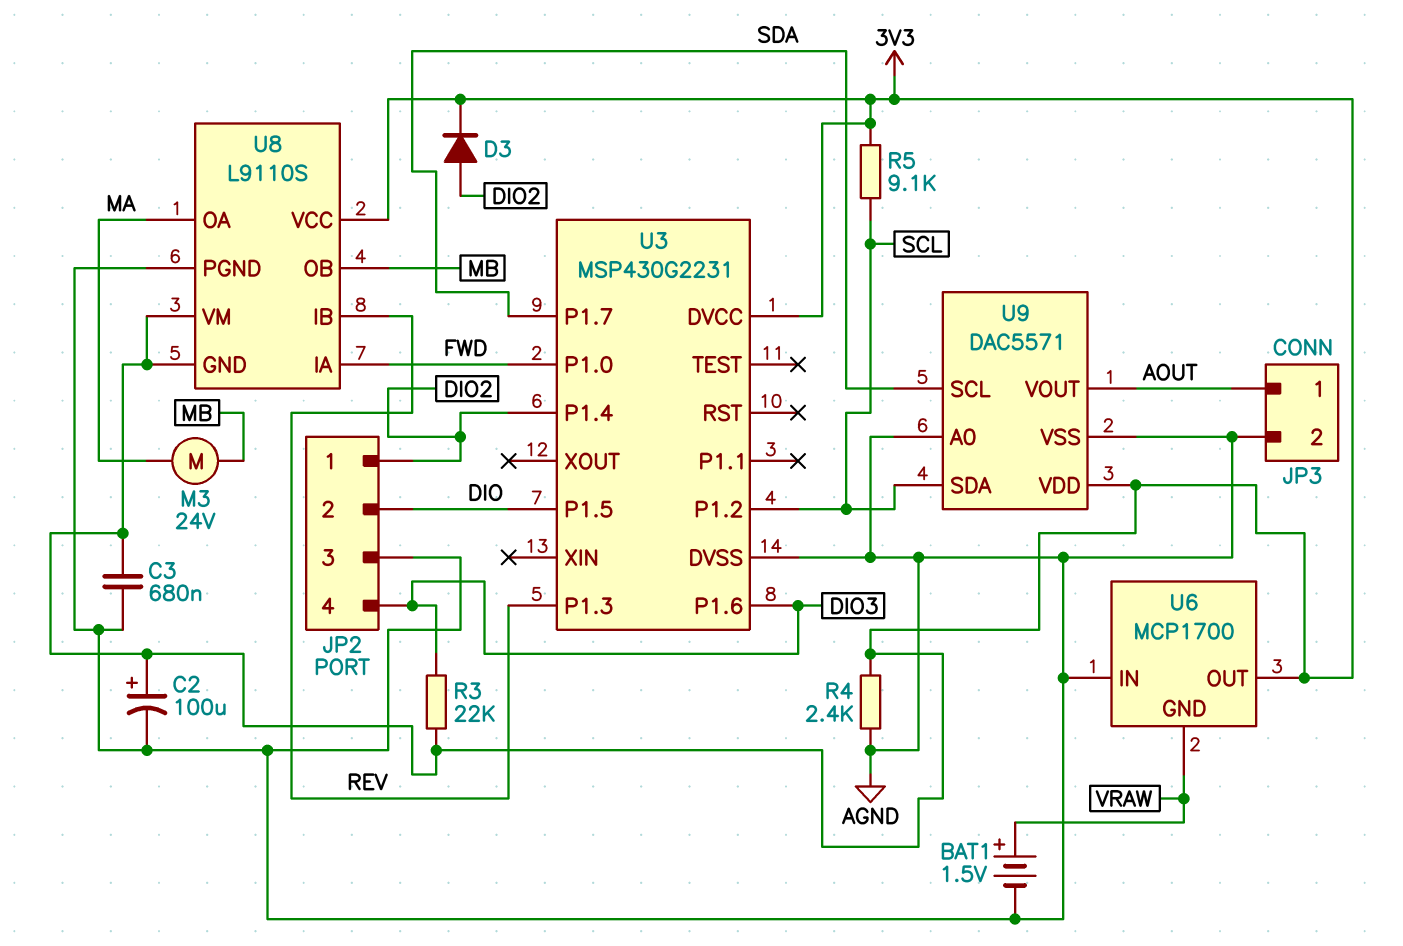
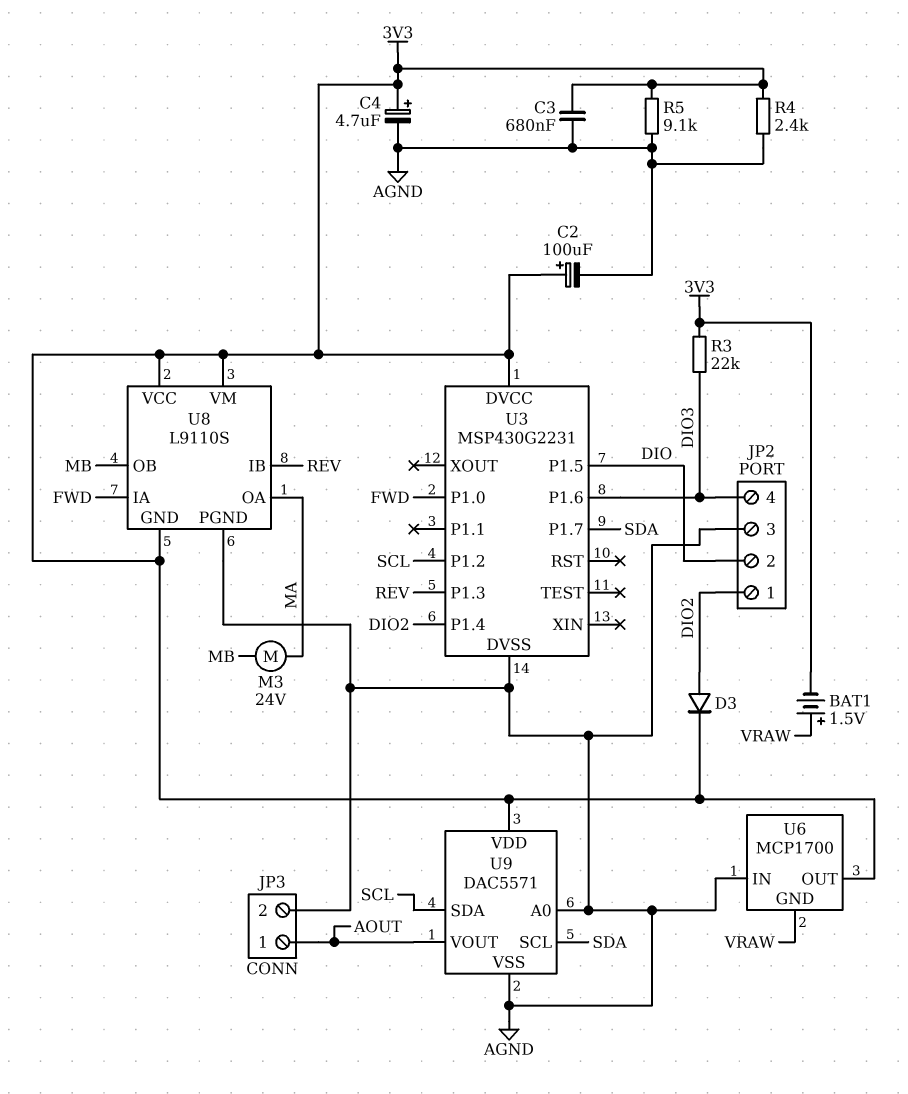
BAT1: 1.5V (plus VRAW, minus AGND) -> 1.5V (plus VRAW, minus 3V3)
C4: none -> 4.7uF (plus 3V3, minus AGND)
R5: 9.1k (3V3, SCL) -> 9.1k (3V3, AGND)

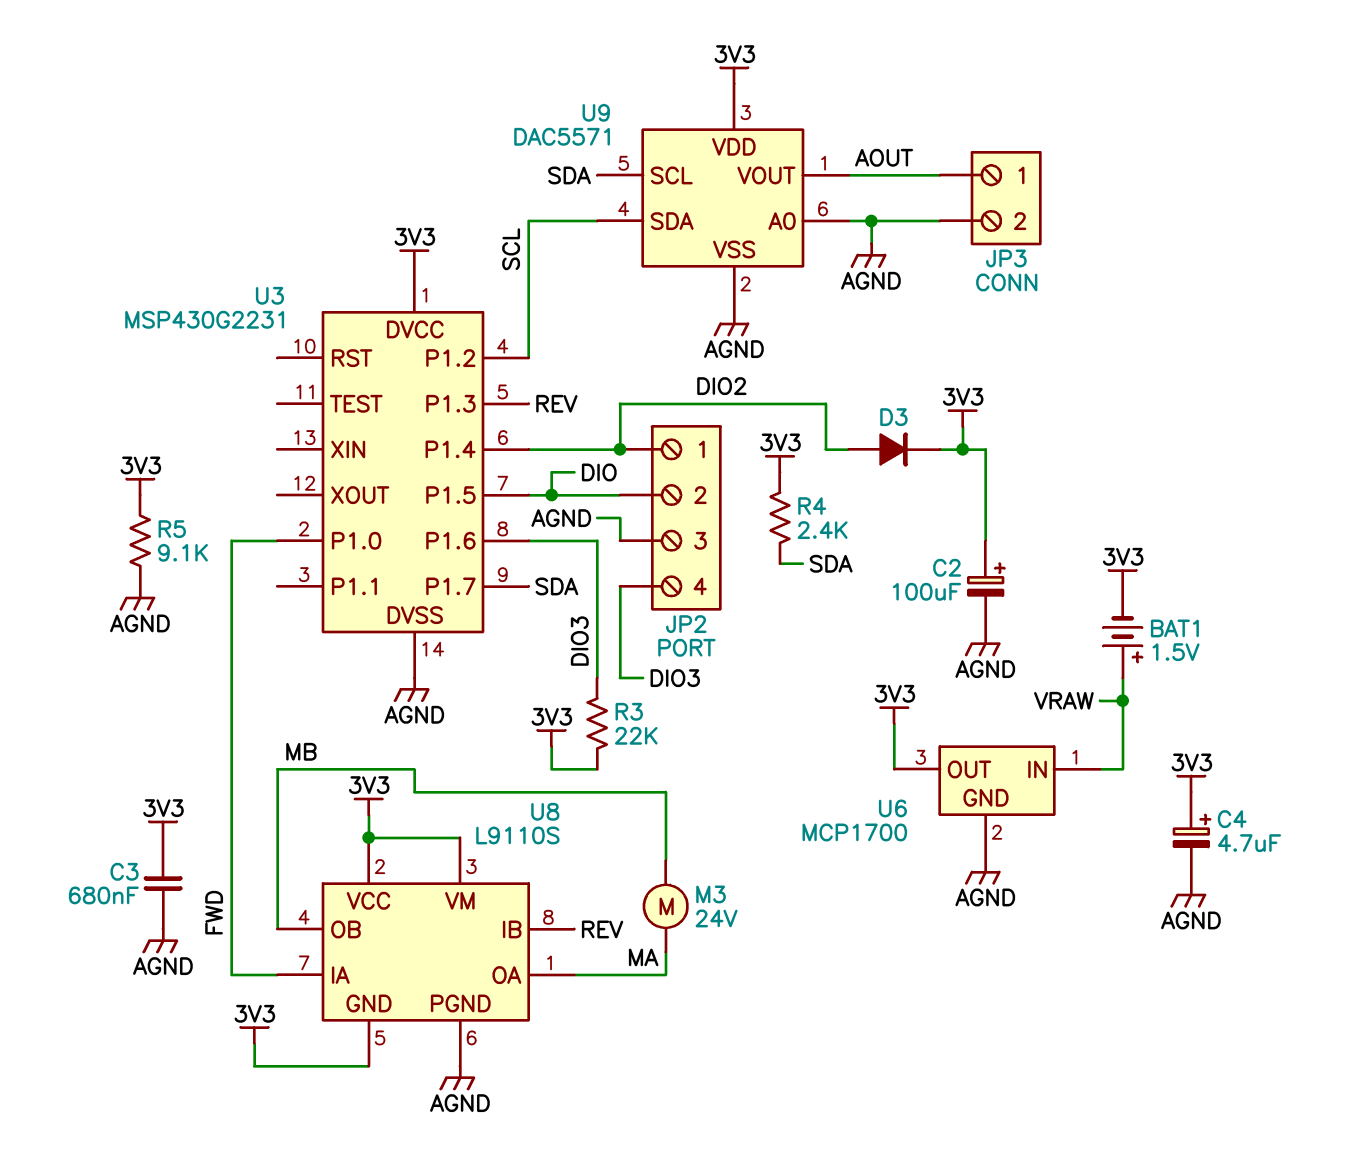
R4: 2.4k (3V3, AGND) -> 2.4k (3V3, SDA)
U6 pin GND: VRAW -> AGND
U6 pin IN: AGND -> VRAW

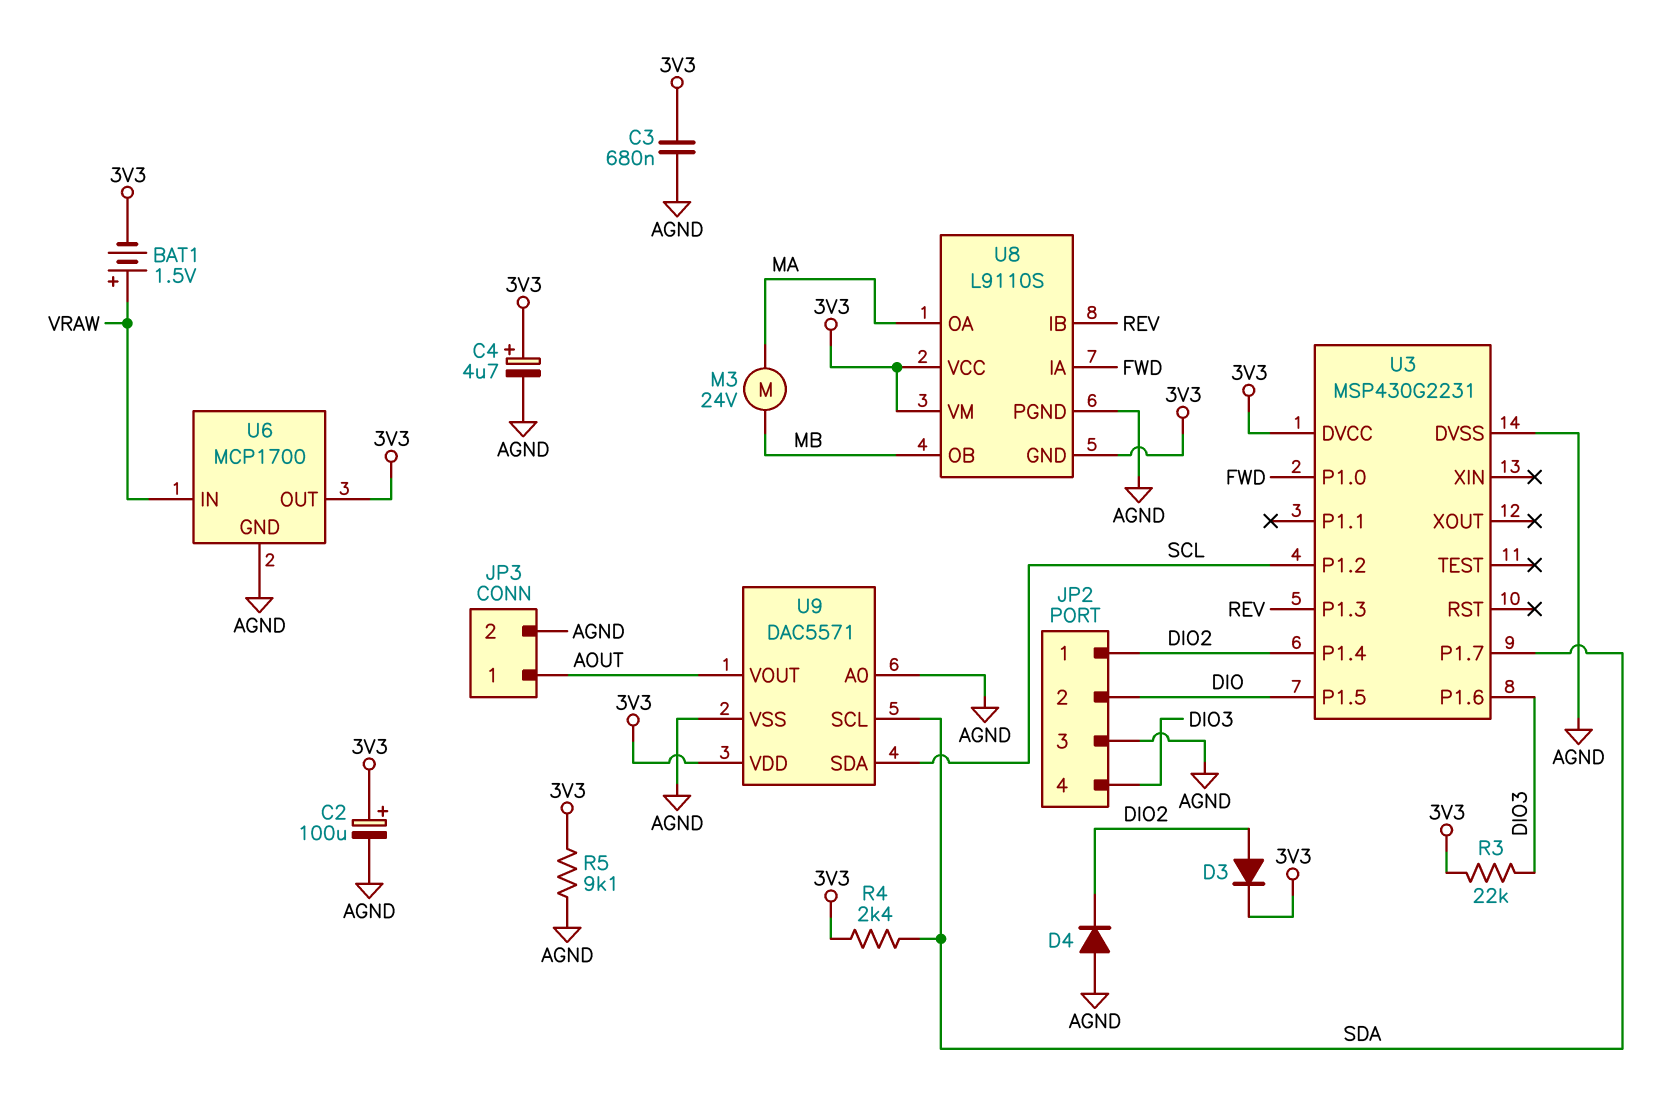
D4: none -> diode (A AGND, K DIO2)

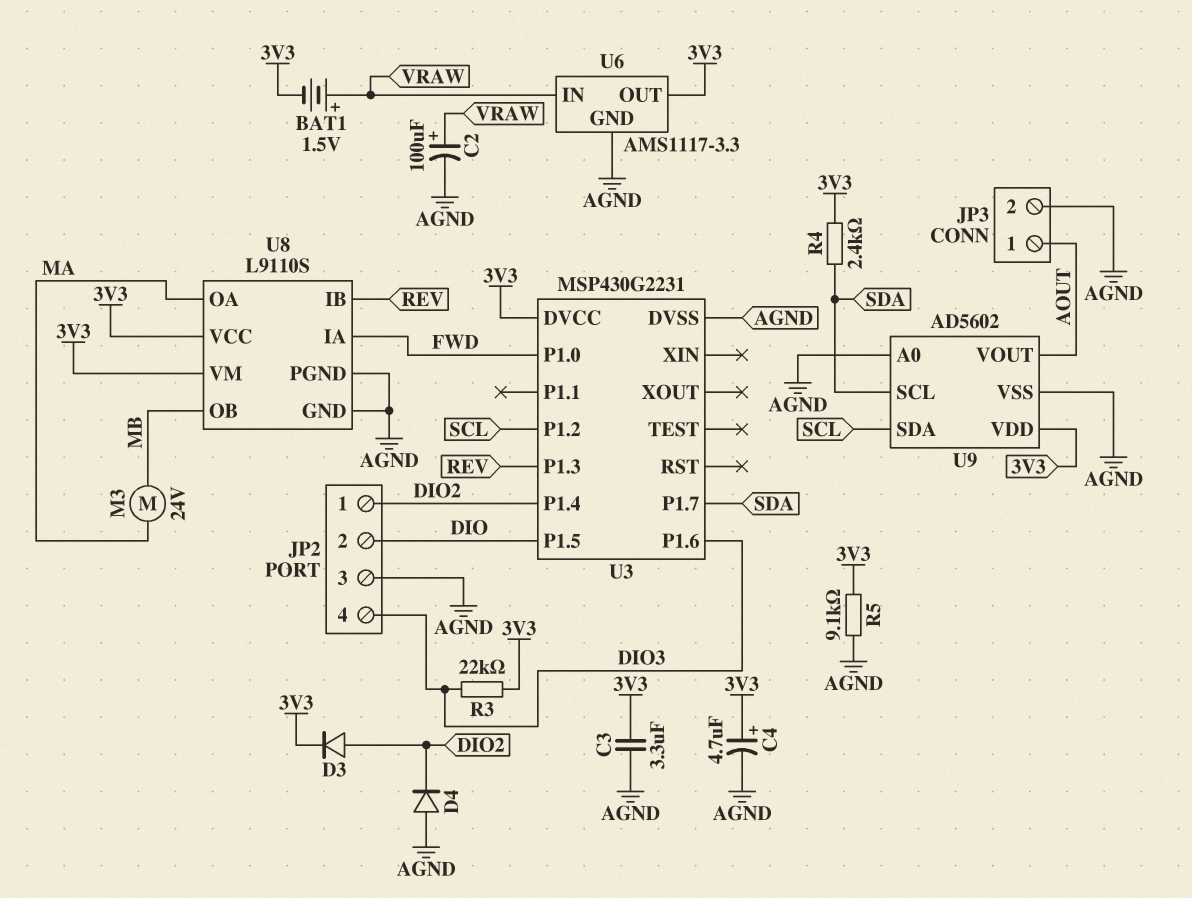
C2: 100uF (plus 3V3, minus AGND) -> 100uF (plus VRAW, minus AGND)
C3: 680nF (3V3, AGND) -> 3.3uF (3V3, AGND)
U6: MCP1700 -> AMS1117-3.3
U8 pin GND: 3V3 -> AGND
U9: DAC5571 -> AD5602

